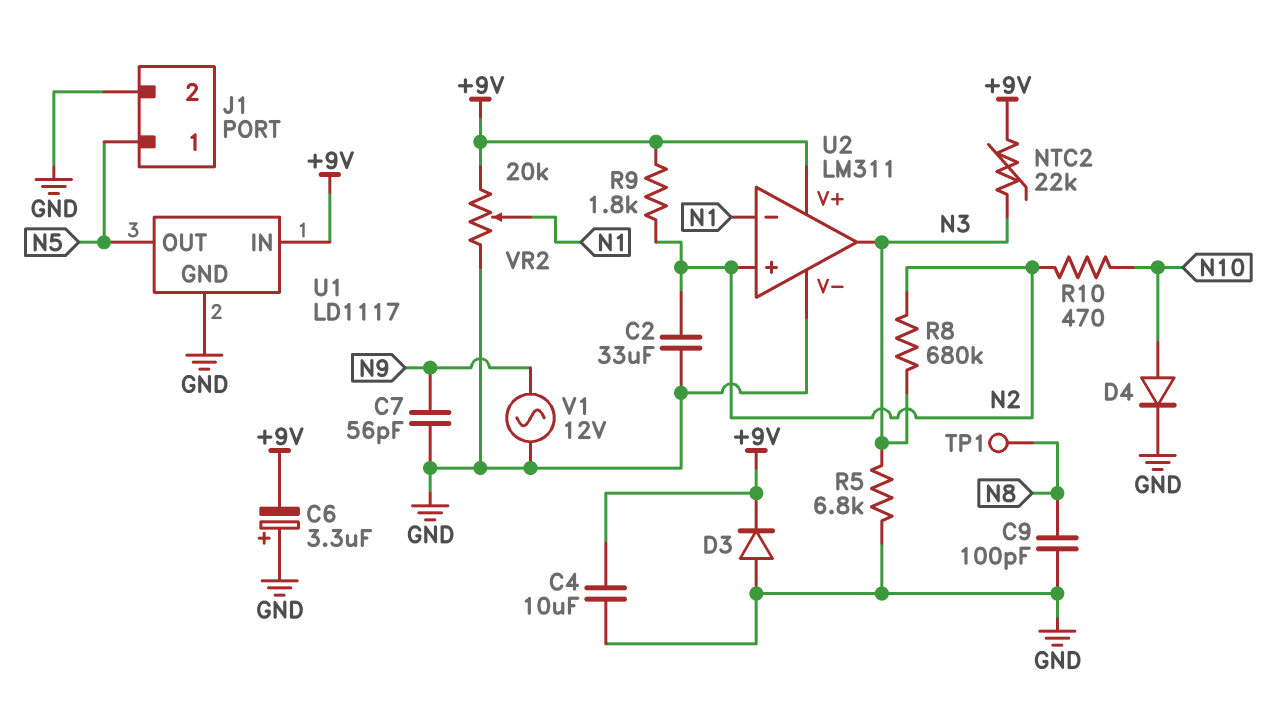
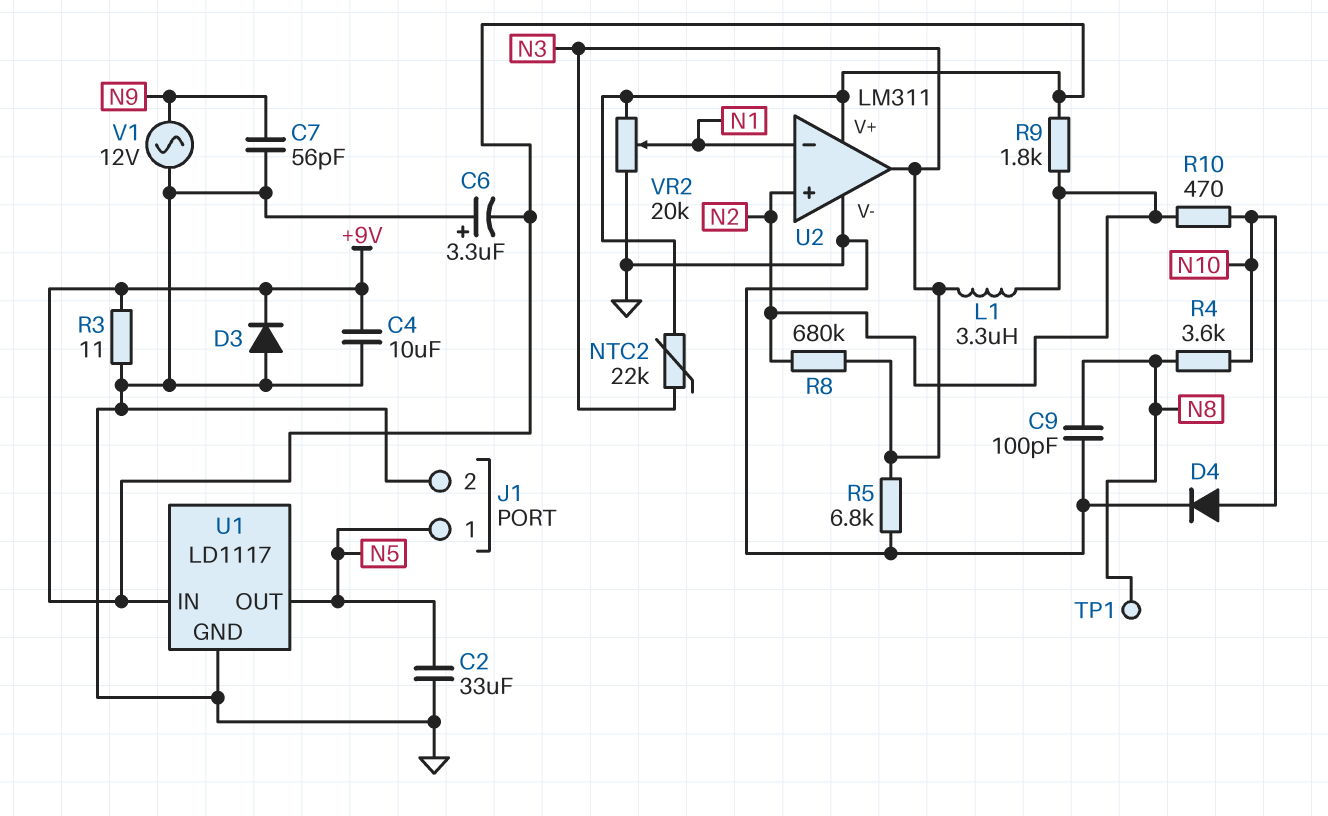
C2: 33uF (GND, N2) -> 33uF (GND, N5)
L1: none -> 3.3uH (N2, N3)
R3: none -> 11 (+9V, GND)
R4: none -> 3.6k (N8, N10)

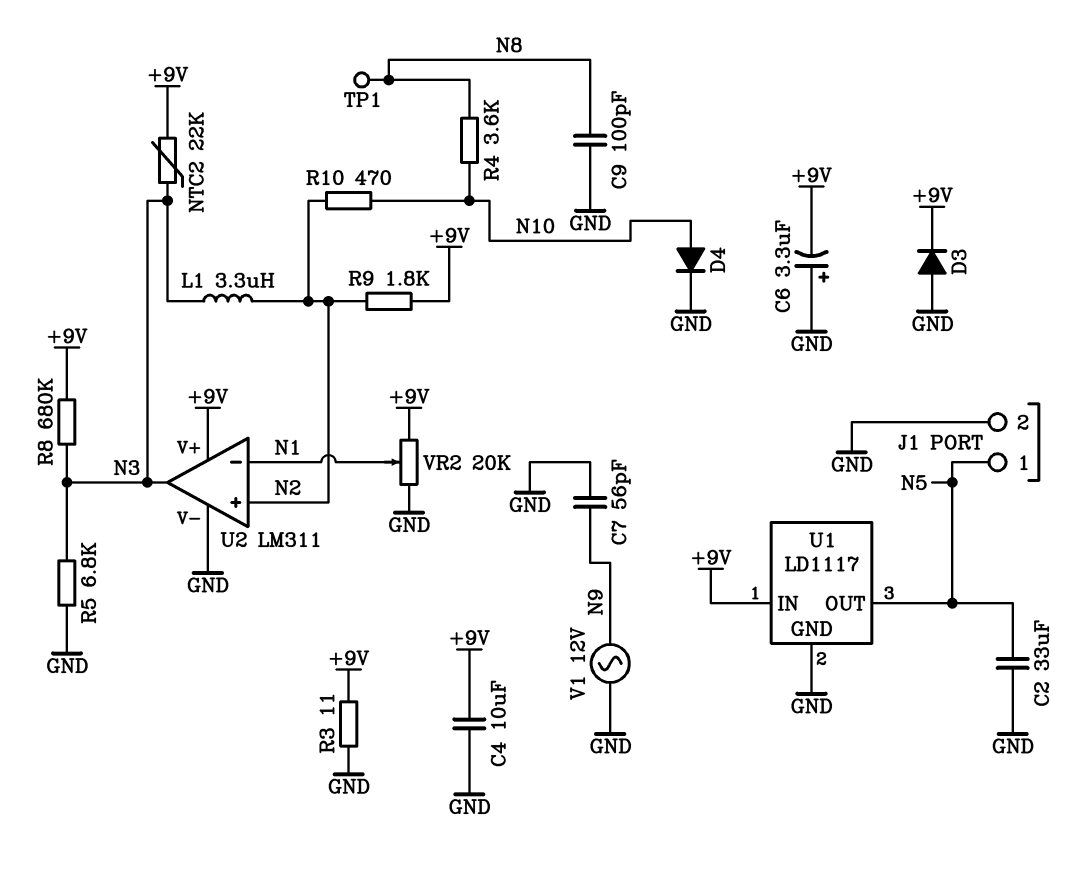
R8: 680k (N2, N3) -> 680k (+9V, N3)

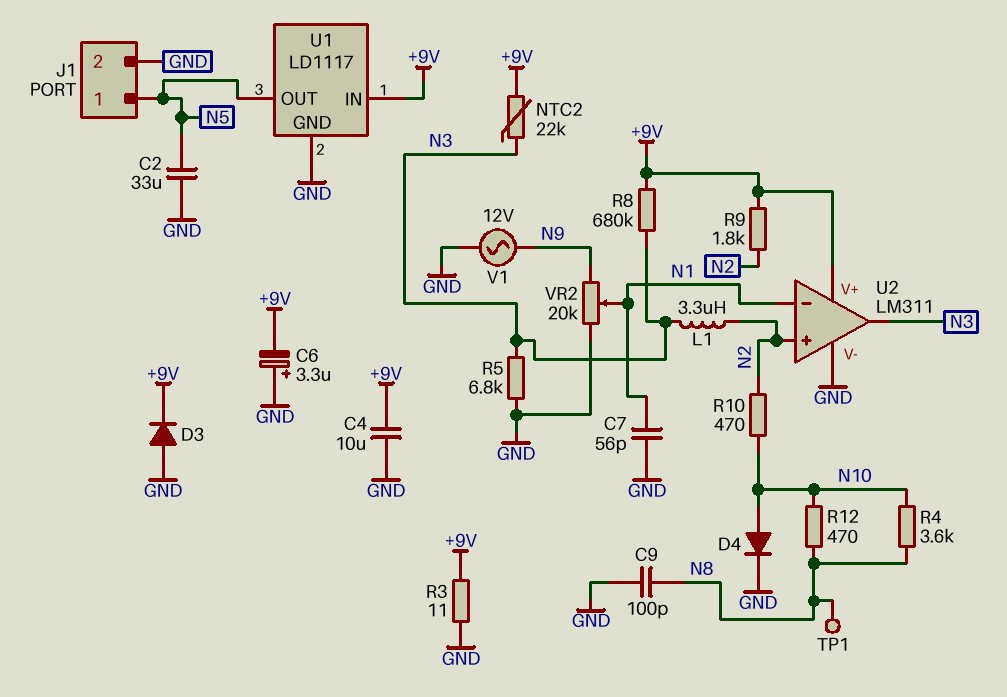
C7: 56pF (GND, N9) -> 56pF (GND, N1)
R12: none -> 470 (N8, N10)
VR2: 20k (+9V, GND, wiper N1) -> 20k (GND, N9, wiper N1)

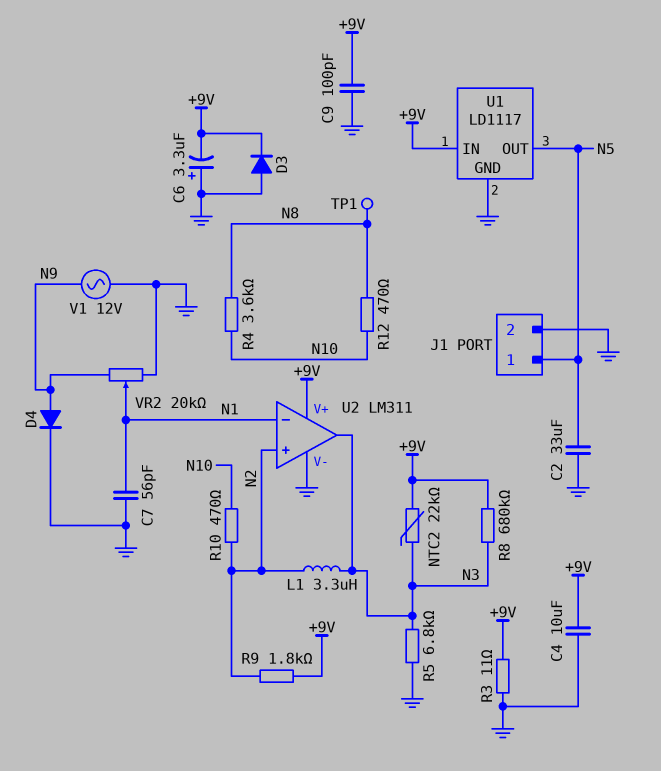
C9: 100pF (GND, N8) -> 100pF (+9V, GND)
D4: diode (A N10, K GND) -> diode (A N9, K GND)

